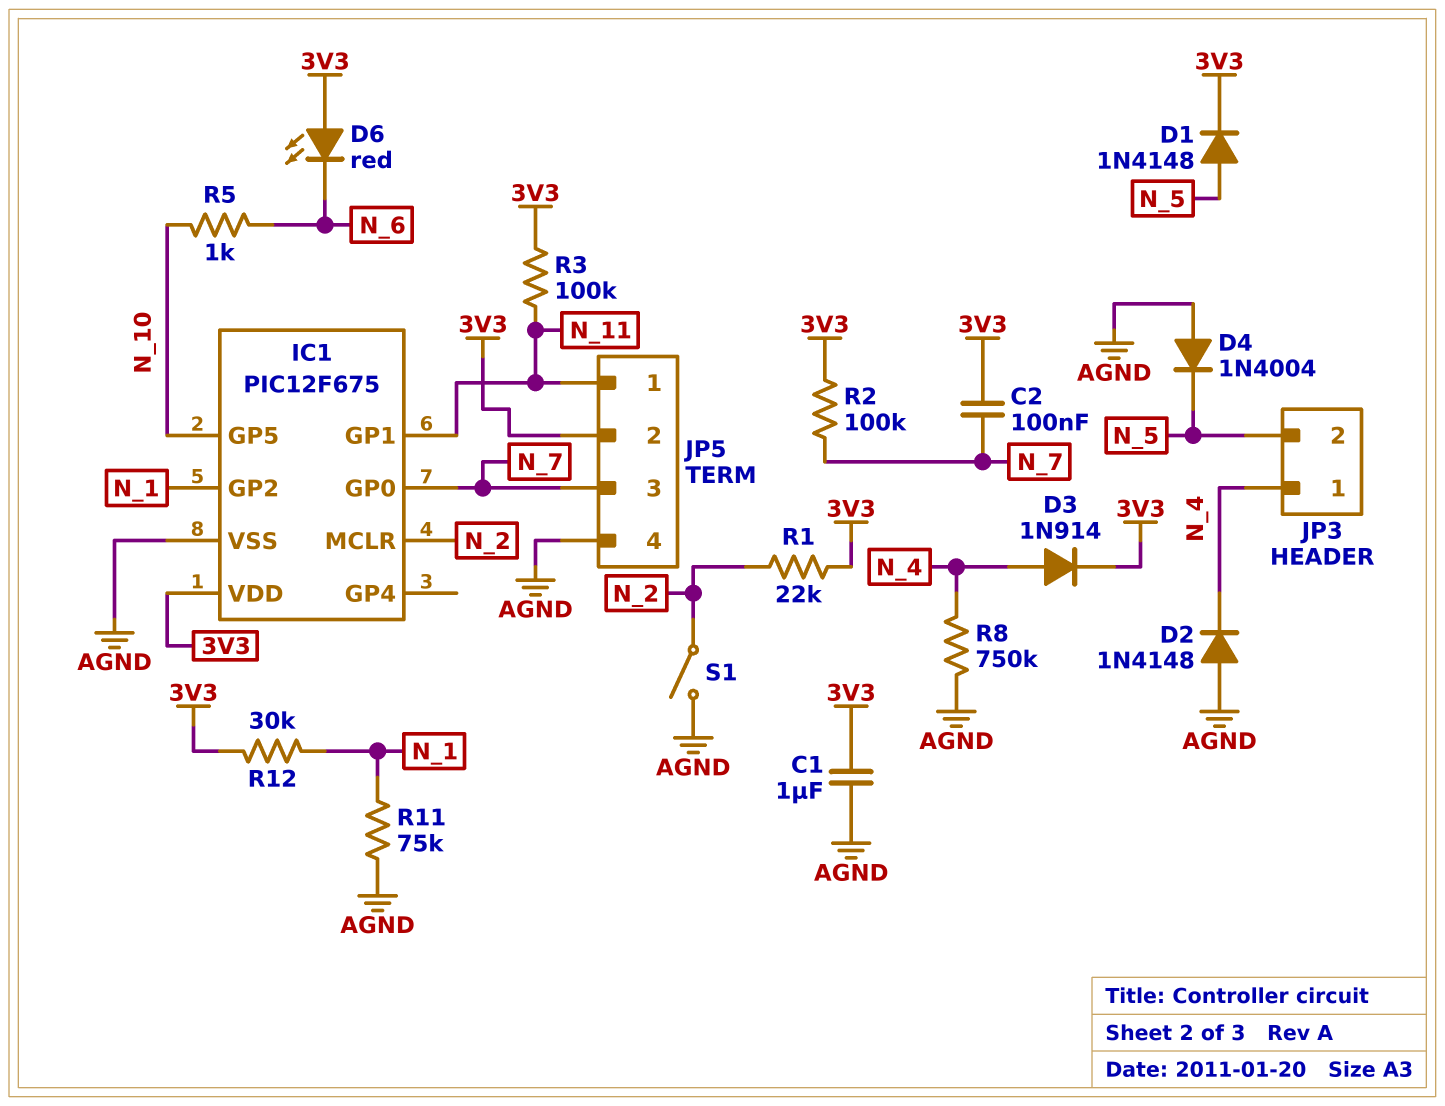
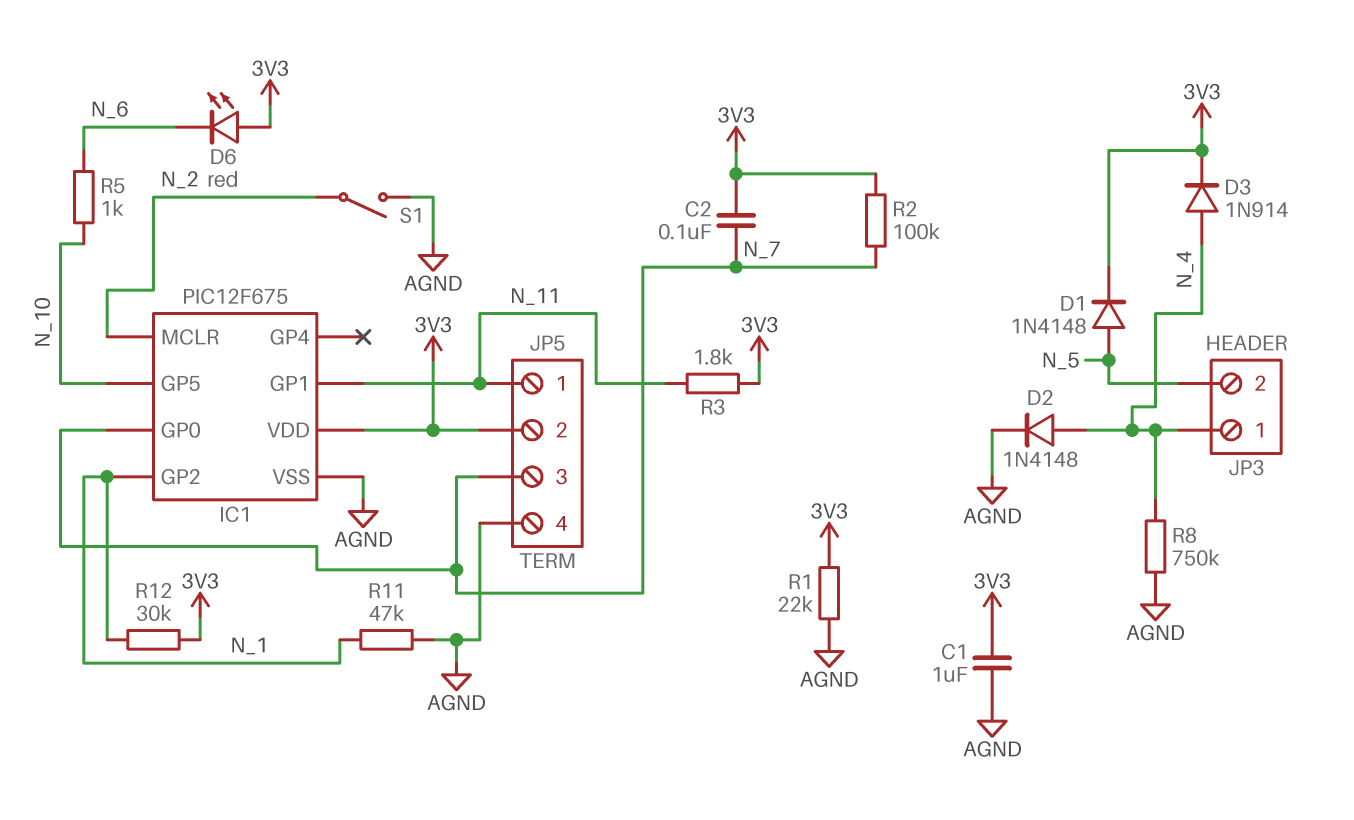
D2: diode 1N4148 (A AGND, K N_4) -> diode 1N4148 (A N_4, K AGND)
D4: diode 1N4004 (A AGND, K N_5) -> none
R1: 22k (3V3, N_2) -> 22k (3V3, AGND)
R3: 100k (3V3, N_11) -> 1.8k (3V3, N_11)
R11: 75k (AGND, N_1) -> 47k (AGND, N_1)

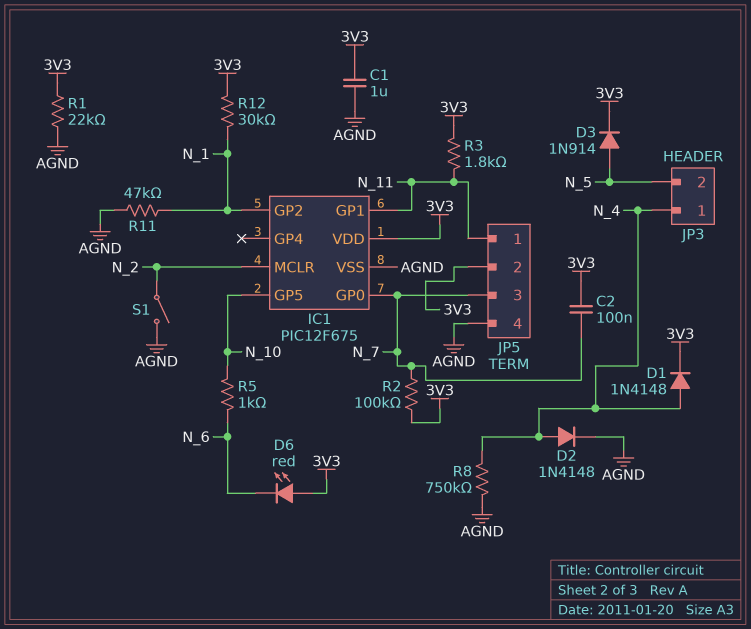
D1: diode 1N4148 (A N_5, K 3V3) -> diode 1N4148 (A N_4, K 3V3)
D3: diode 1N914 (A N_4, K 3V3) -> diode 1N914 (A N_5, K 3V3)

